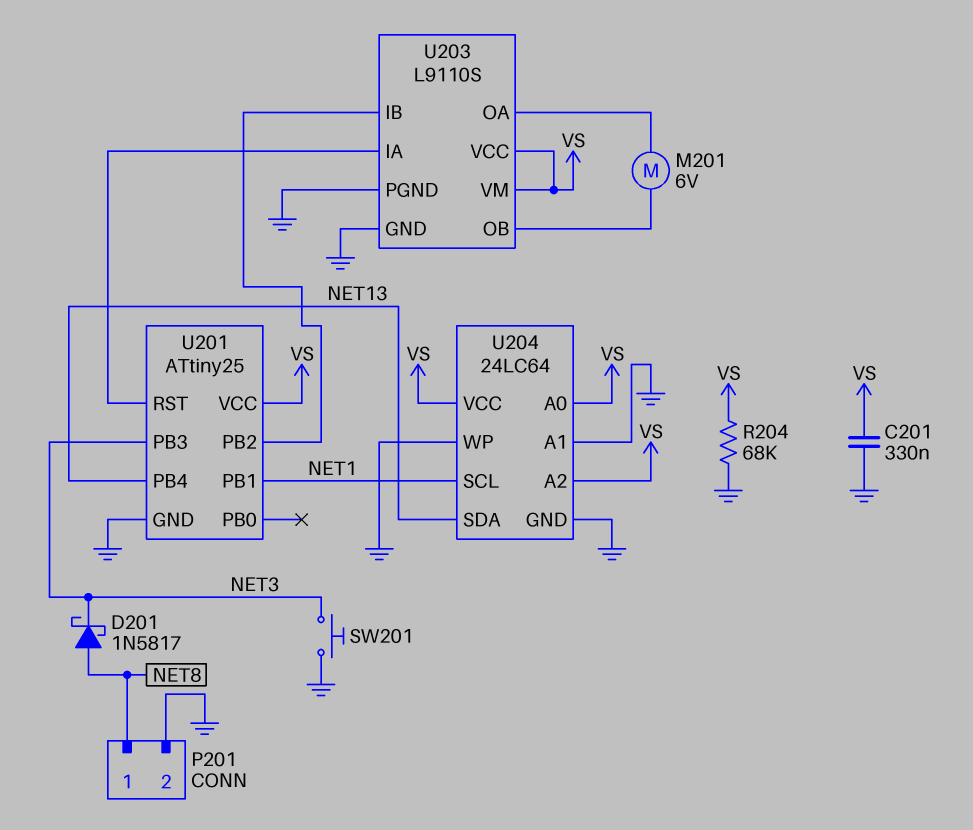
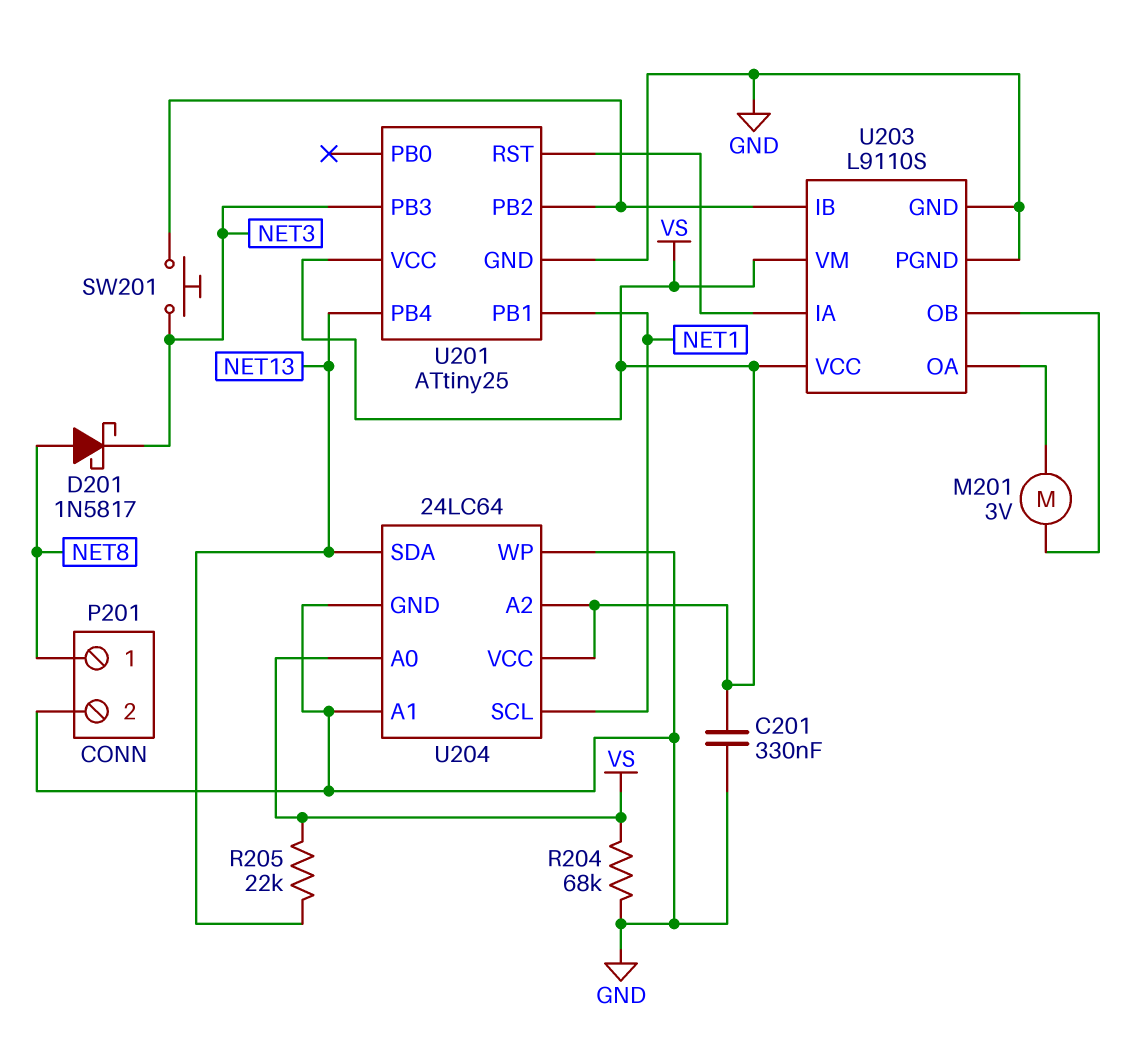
M201: motor 6V (U203/OA, U203/OB) -> motor 3V (U203/OA, U203/OB)
R205: none -> 22k (NET13, VS)
SW201: button (GND, NET3) -> button (NET3, U201/PB2)

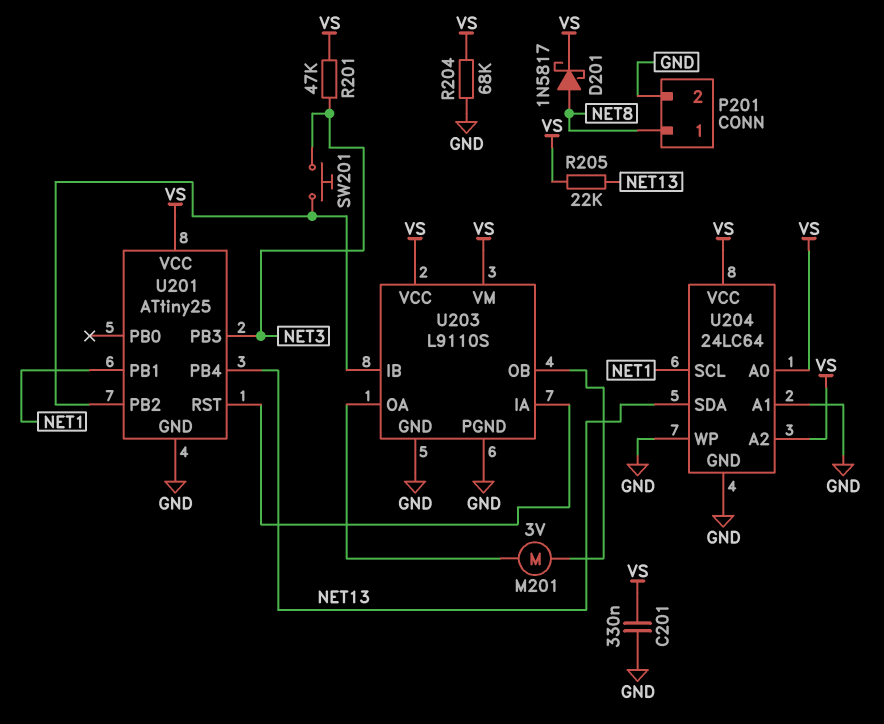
D201: schottky 1N5817 (A NET8, K NET3) -> schottky 1N5817 (A NET8, K VS)
R201: none -> 47k (NET3, VS)

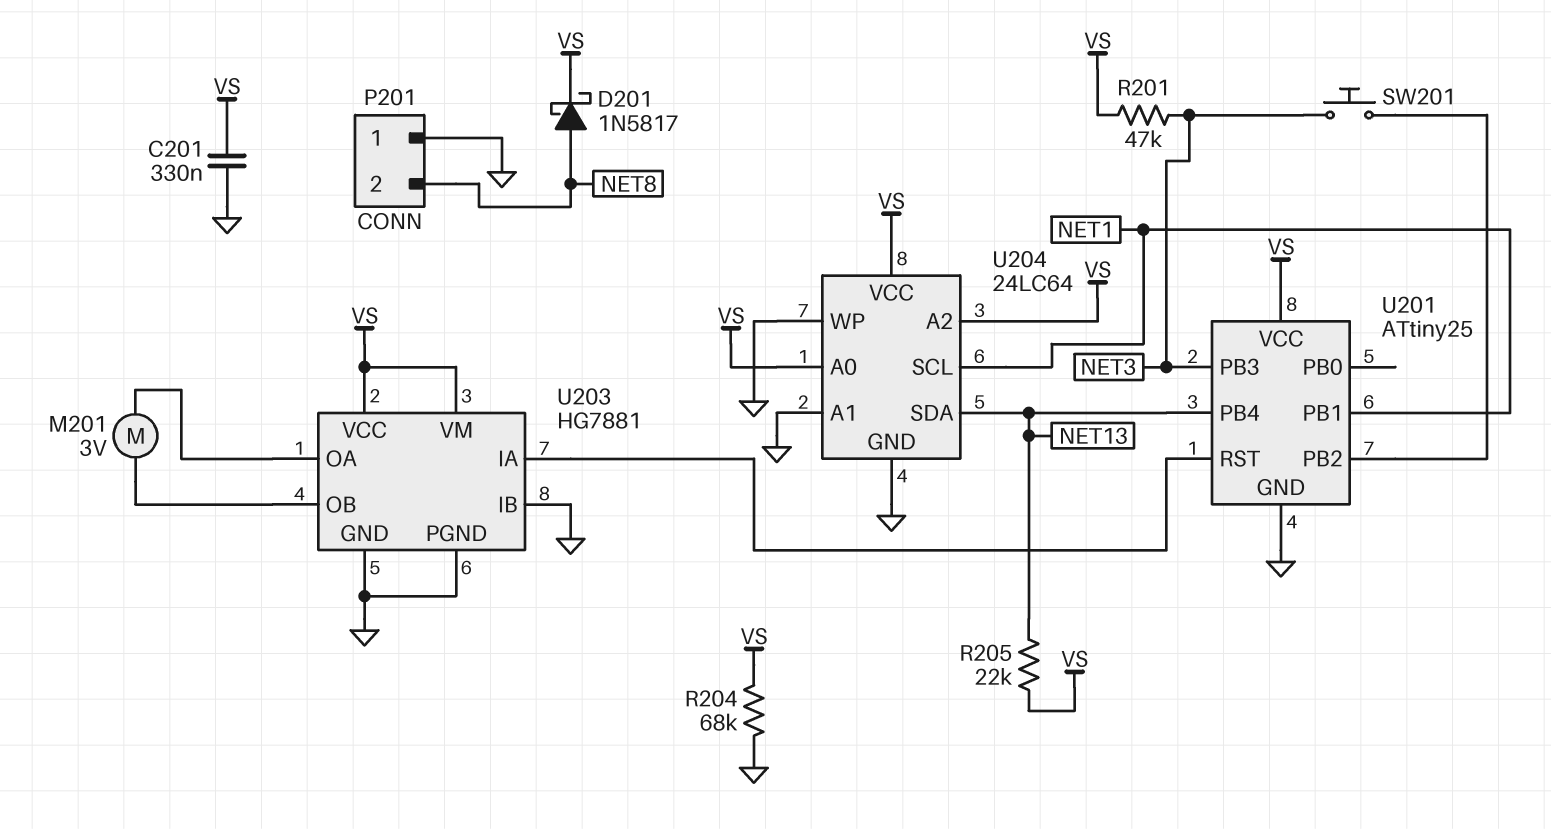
P201 pin 1: NET8 -> GND
P201 pin 2: GND -> NET8
U203: L9110S -> HG7881
U203 pin IB: U201/PB2 -> GND

